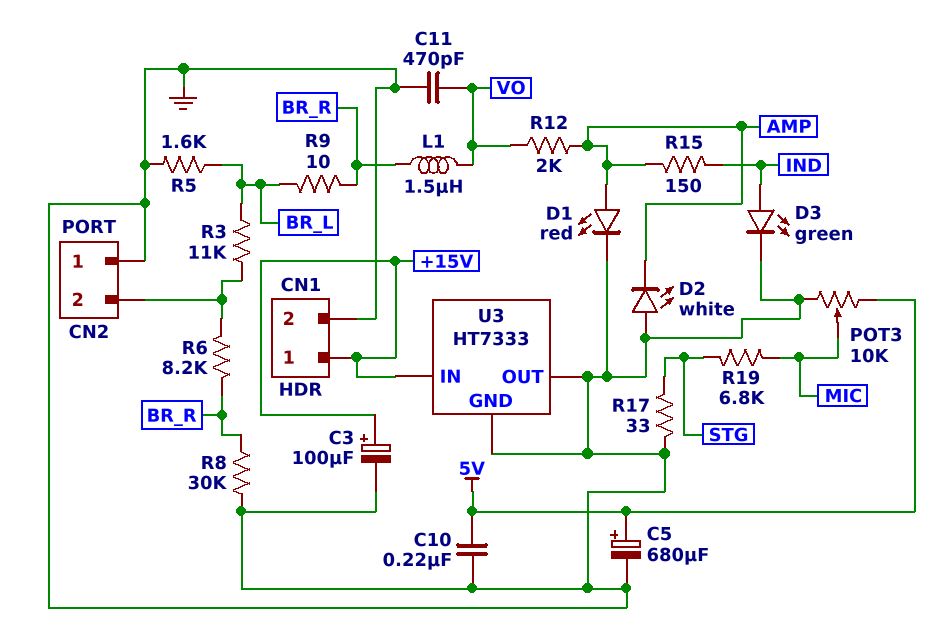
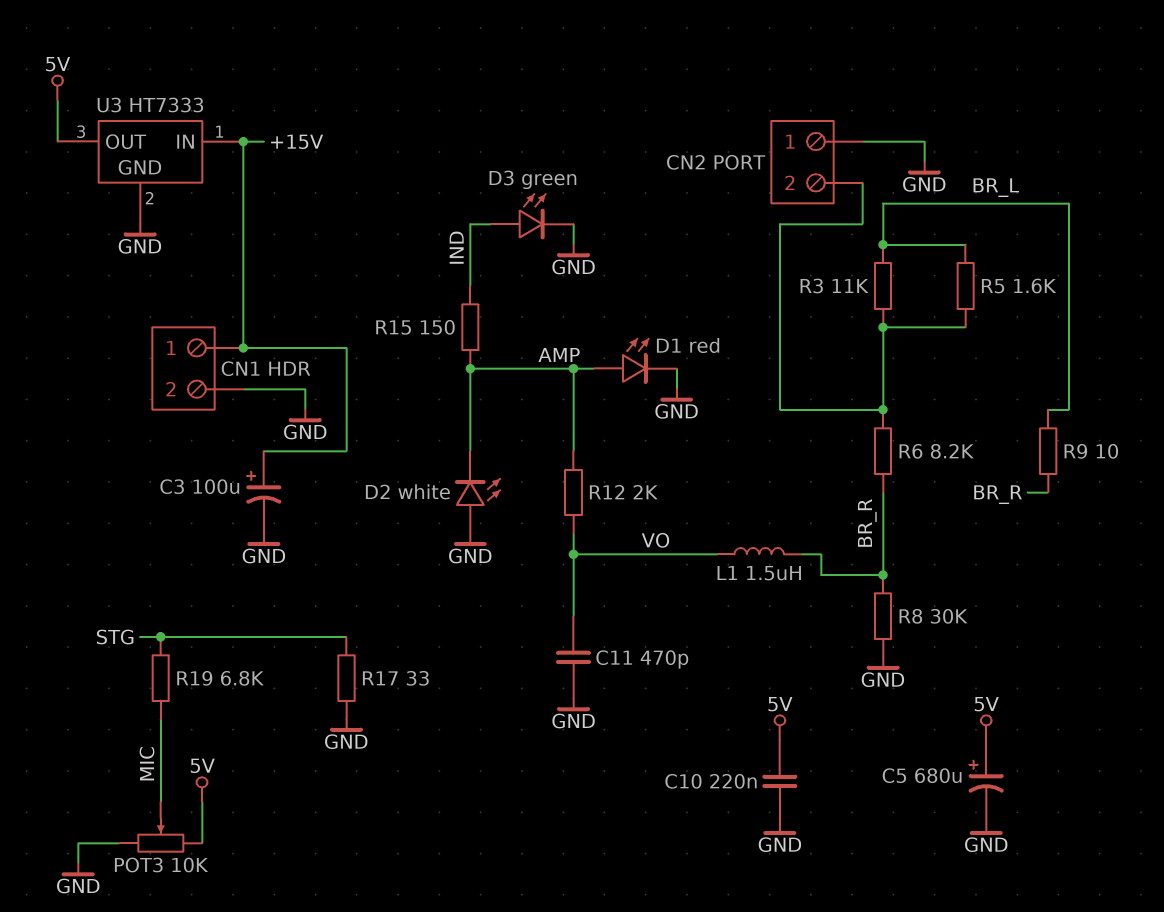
R5: 1.6k (BR_L, GND) -> 1.6k (BR_L, CN2/2)
U3 pin OUT: GND -> 5V

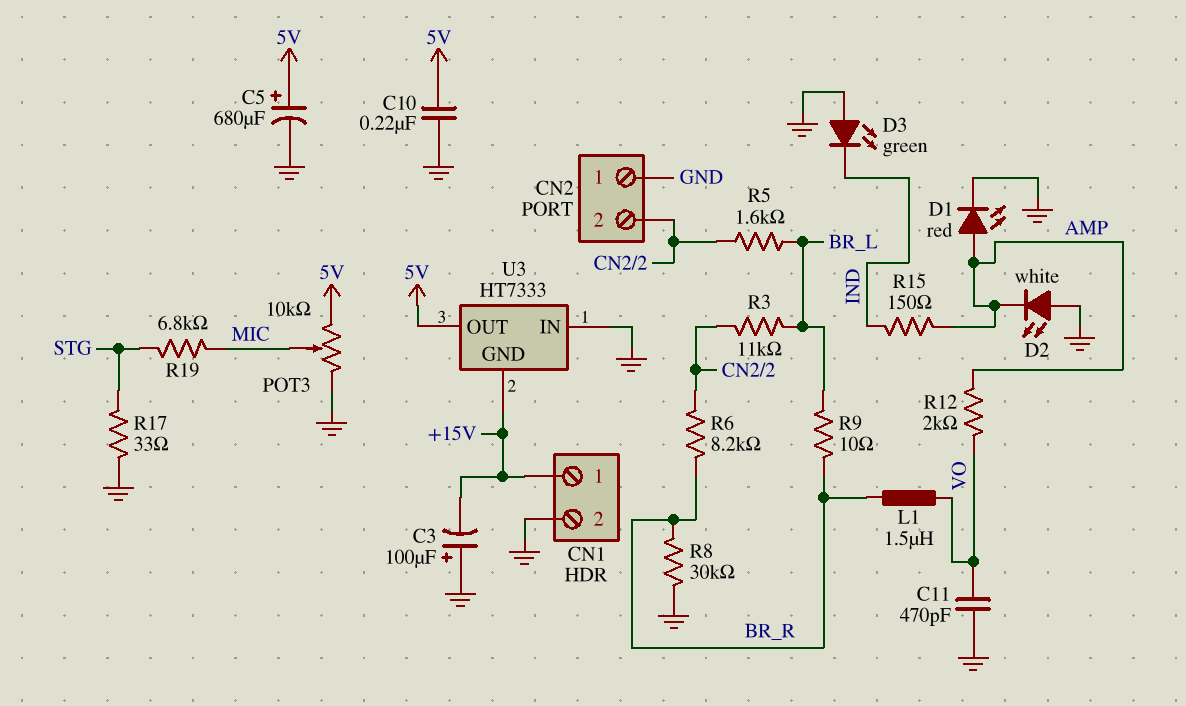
C3: 100uF (plus +15V, minus GND) -> 100uF (plus GND, minus +15V)
D3: LED green (A IND, K GND) -> LED green (A GND, K IND)
U3 pin GND: GND -> +15V
U3 pin IN: +15V -> GND

